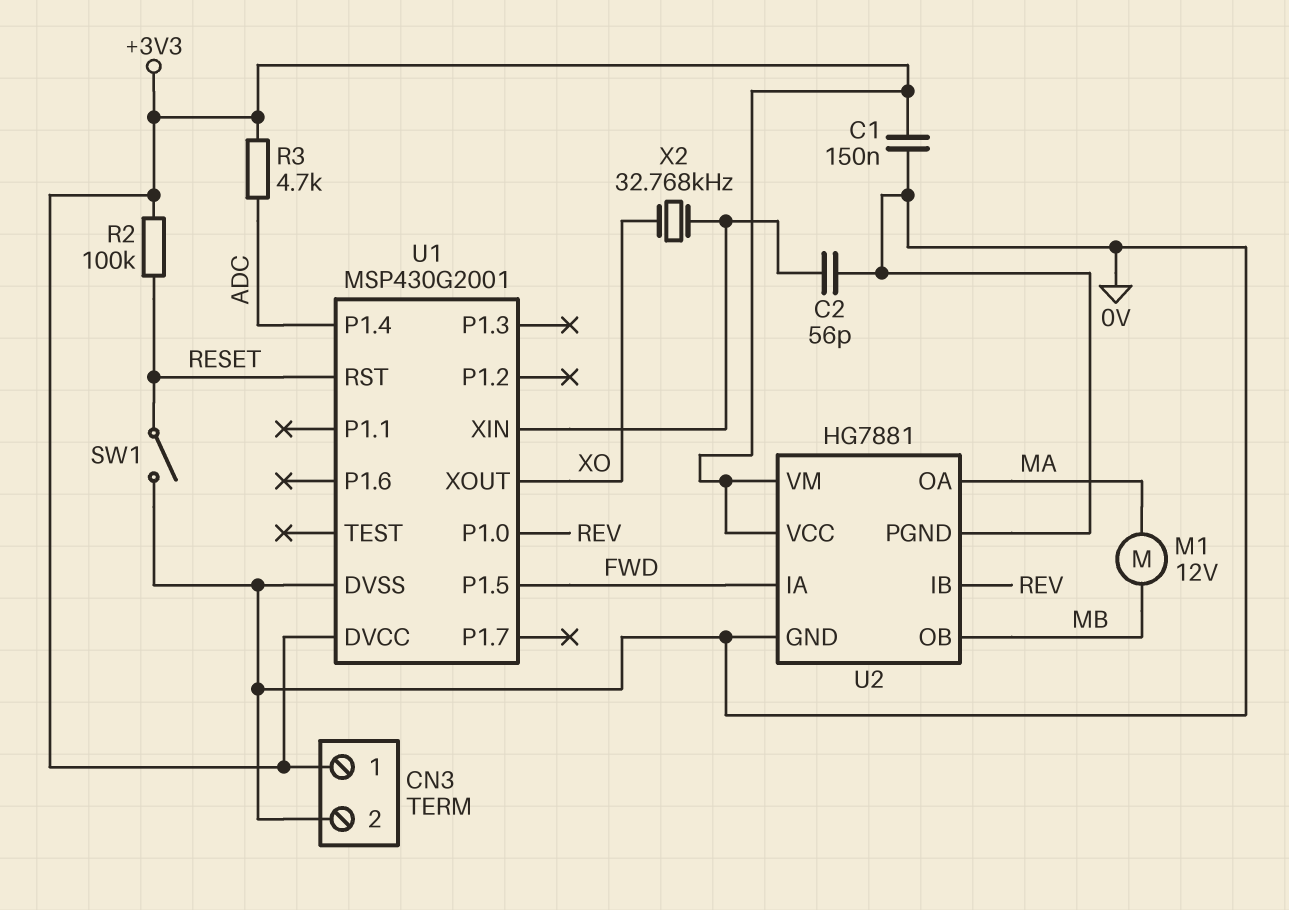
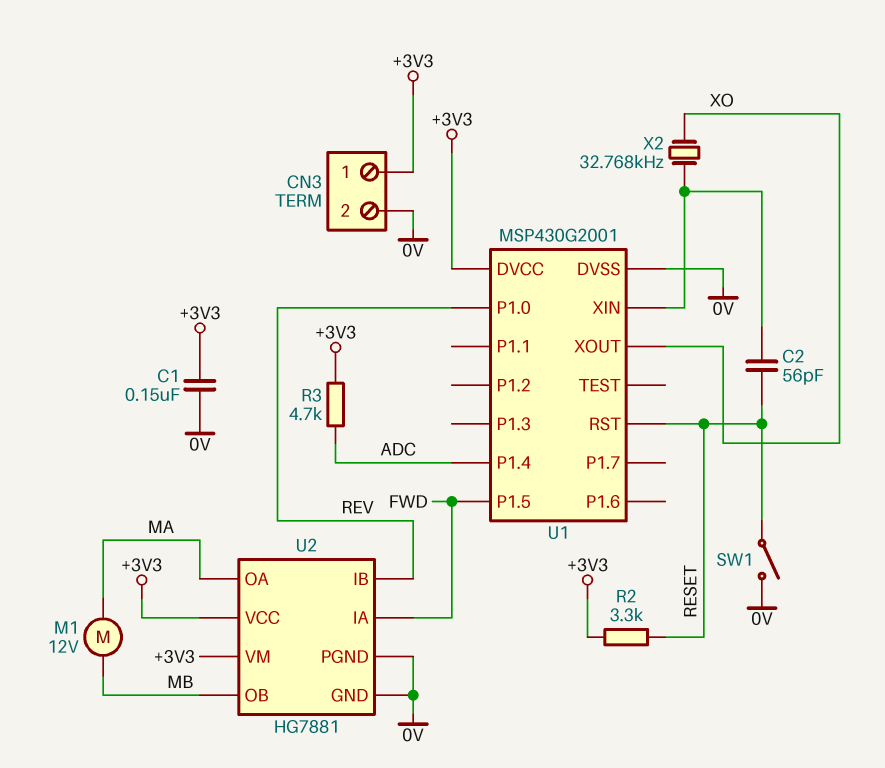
C2: 56pF (0V, U1/XIN) -> 56pF (RESET, U1/XIN)
R2: 100k (+3V3, RESET) -> 3.3k (+3V3, RESET)

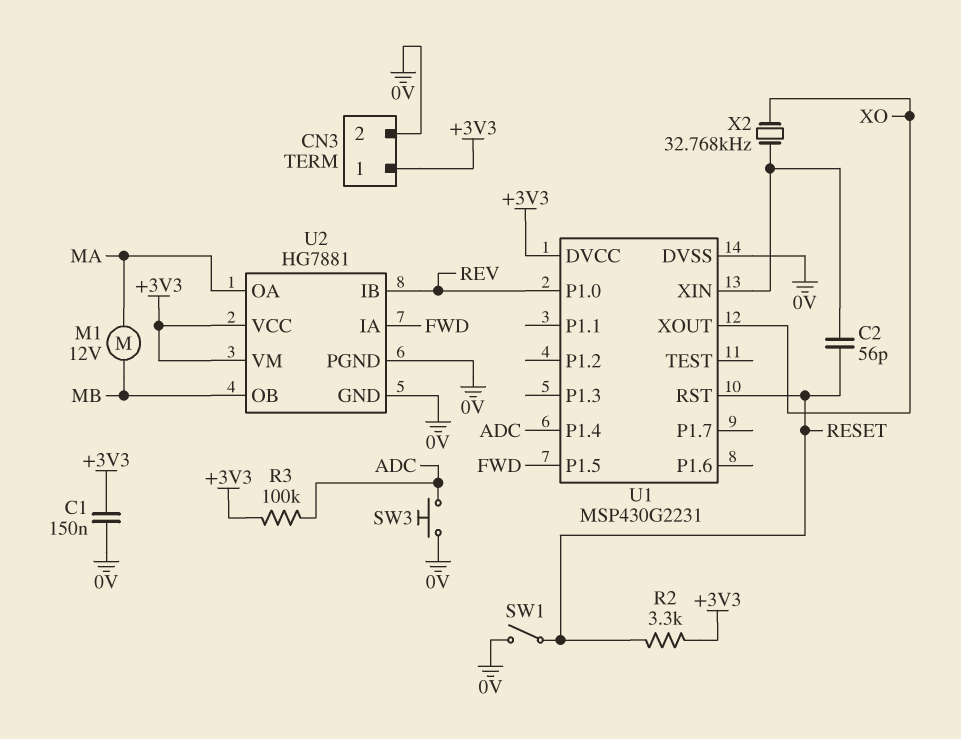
R3: 4.7k (+3V3, ADC) -> 100k (+3V3, ADC)
SW3: none -> button (0V, ADC)
U1: MSP430G2001 -> MSP430G2231

